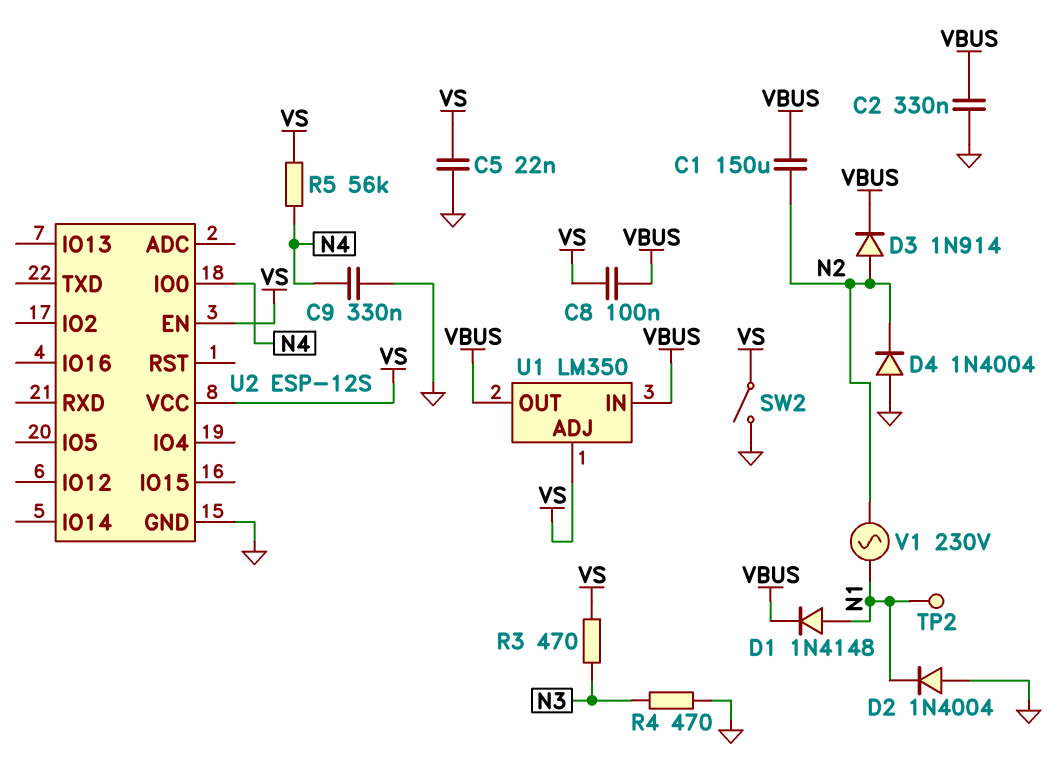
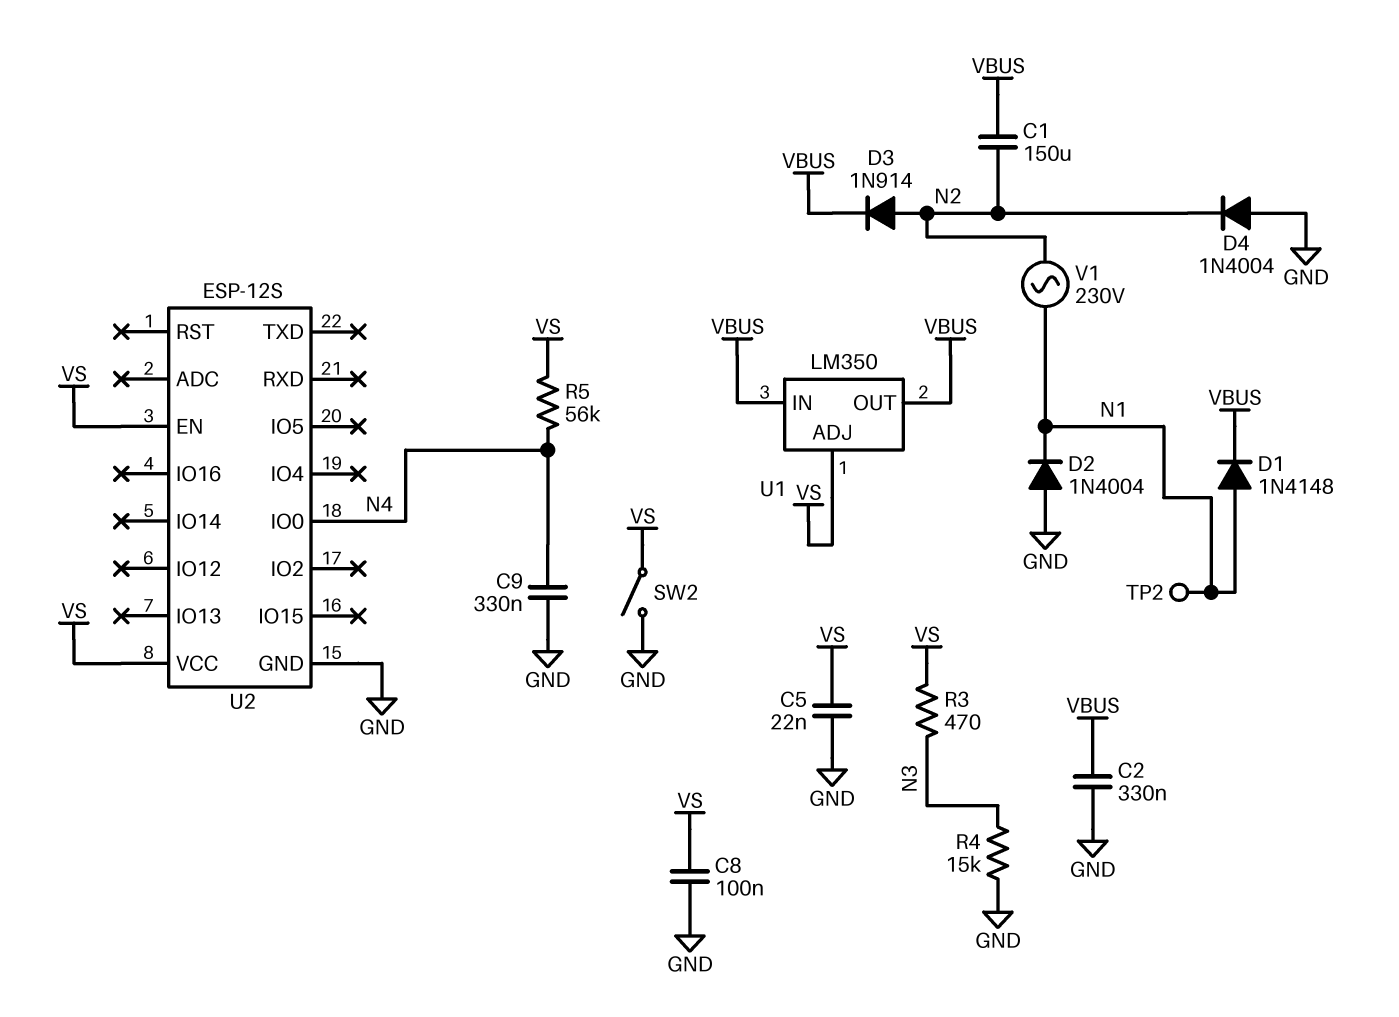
C8: 100nF (VBUS, VS) -> 100nF (GND, VS)
R4: 470 (GND, N3) -> 15k (GND, N3)

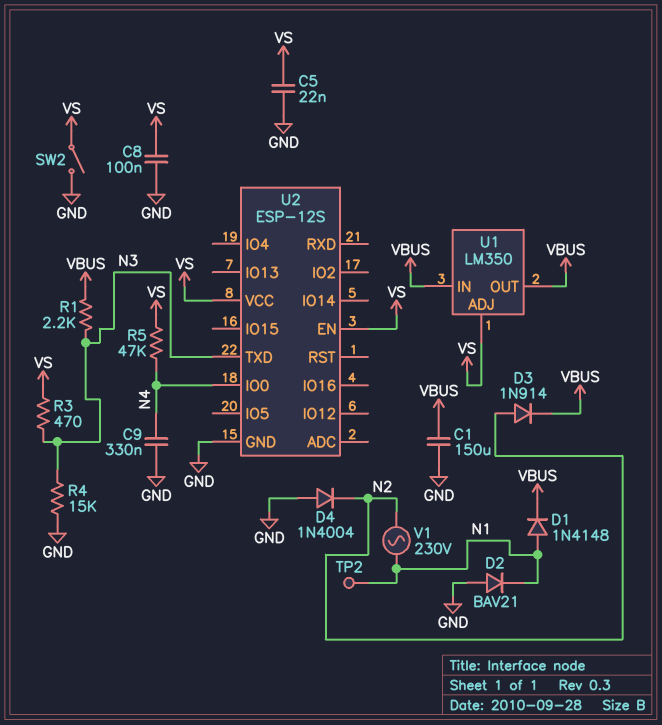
C1: 150uF (N2, VBUS) -> 150uF (GND, VBUS)
C2: 330nF (GND, VBUS) -> none
D2: diode 1N4004 (A GND, K N1) -> diode BAV21 (A GND, K N1)
R1: none -> 2.2k (N3, VBUS)
R5: 56k (N4, VS) -> 47k (N4, VS)
U2 pin TXD: none -> N3

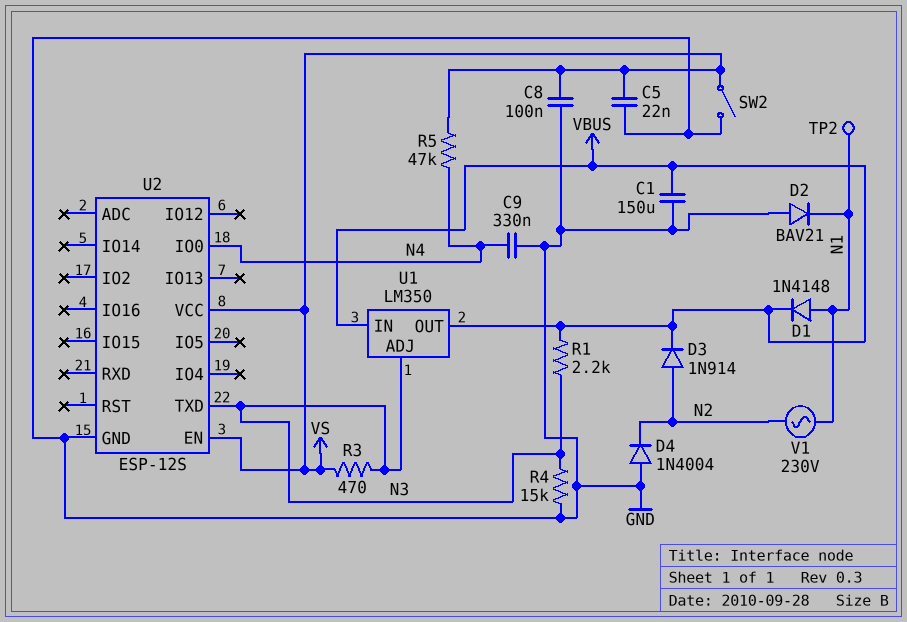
U1 pin ADJ: VS -> N3

